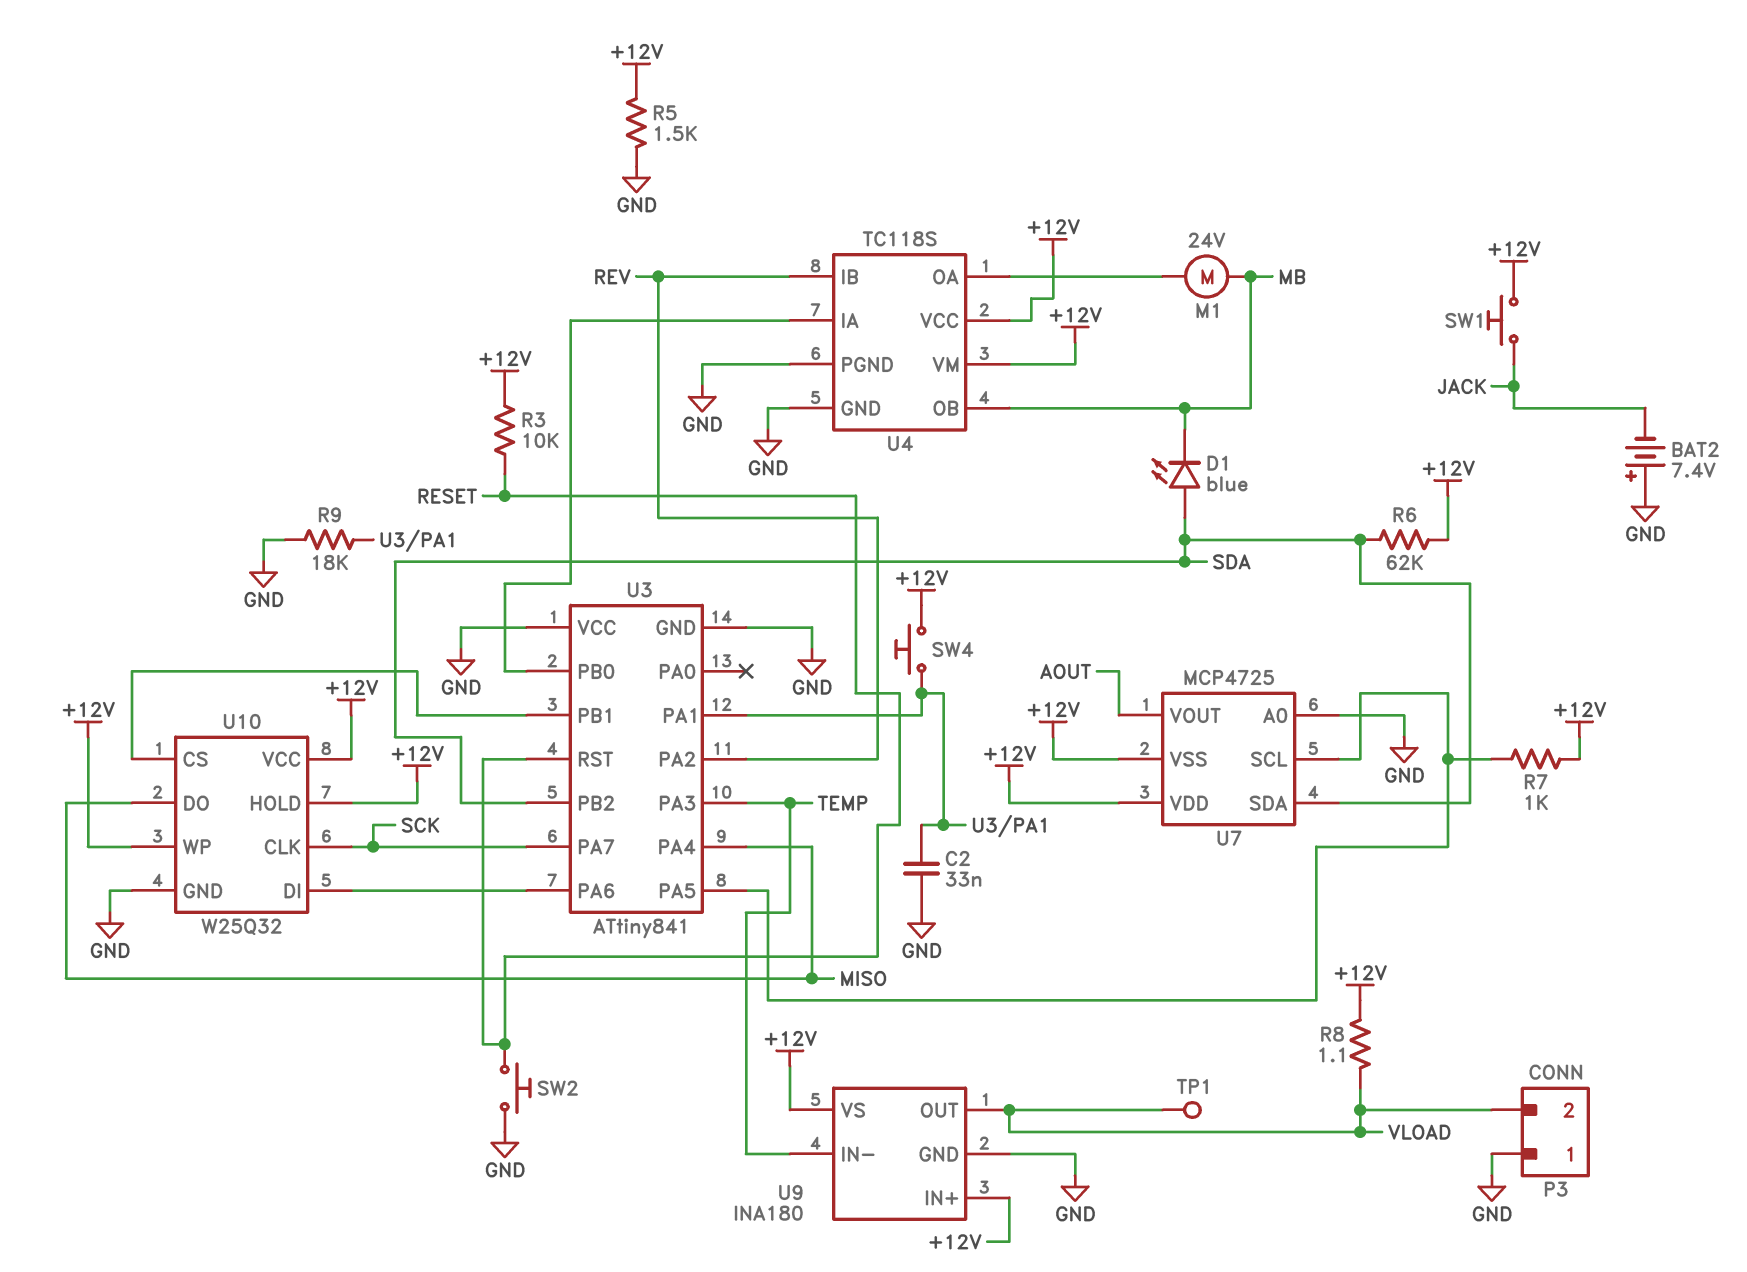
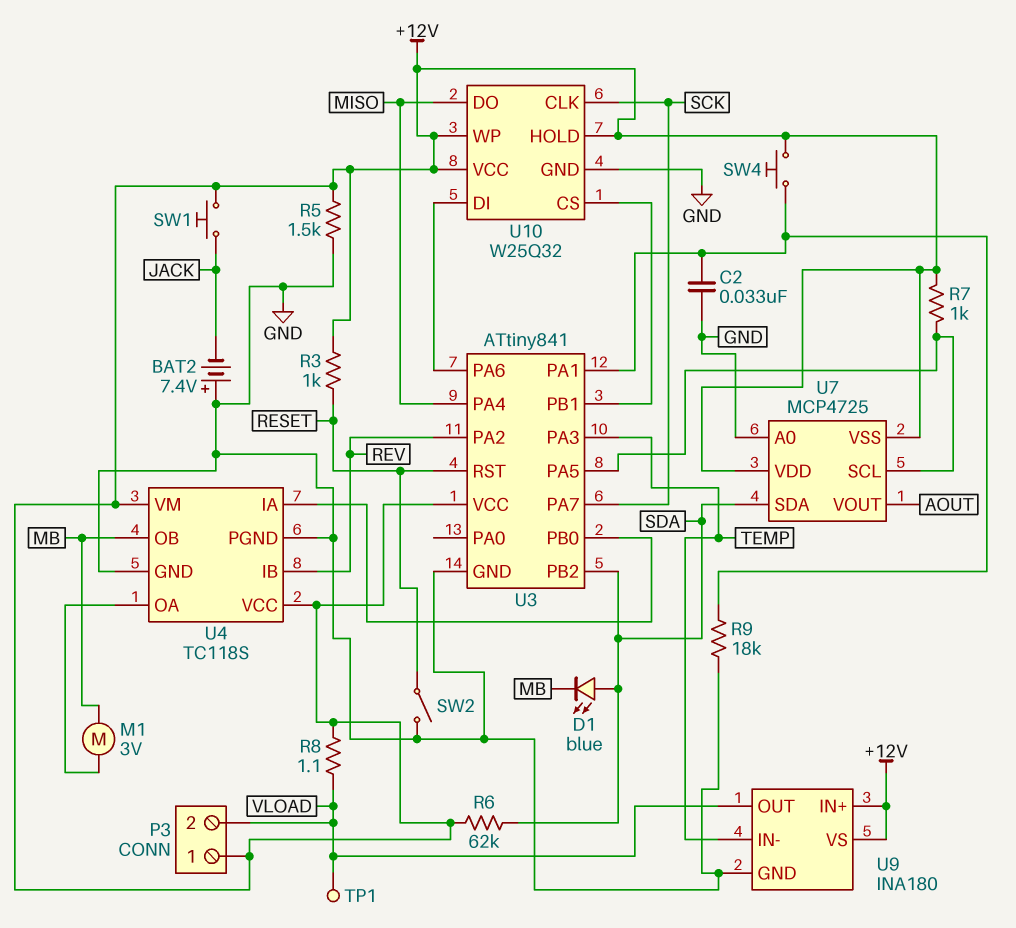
M1: motor 24V (MB, U4/OA) -> motor 3V (MB, U4/OA)
P3 pin 1: GND -> +12V
R3: 10k (+12V, RESET) -> 1k (+12V, RESET)
SW2: button (GND, RESET) -> switch (GND, RESET)
U3 pin VCC: GND -> +12V

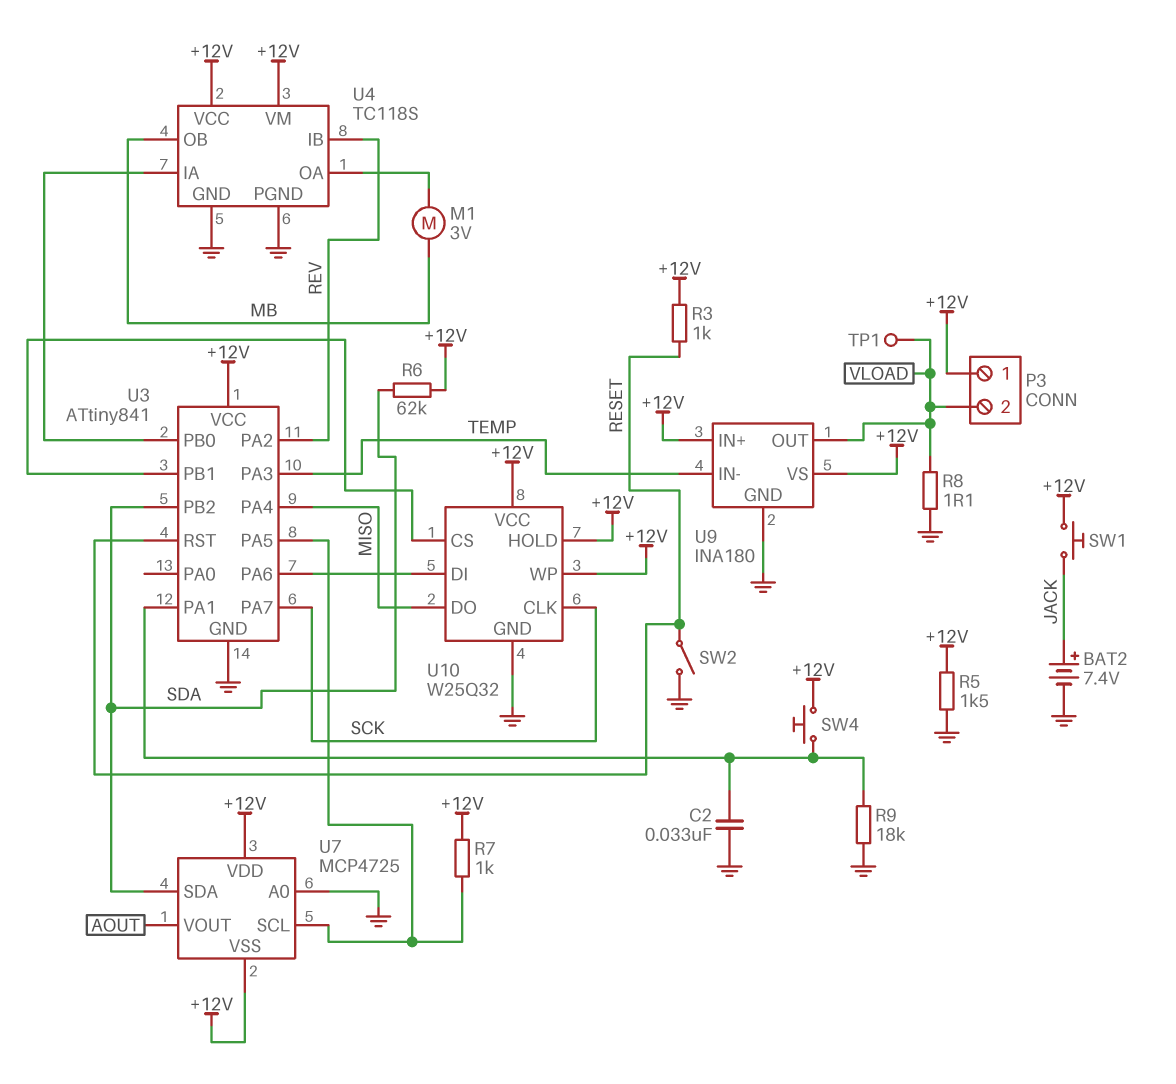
BAT2: 7.4V (plus GND, minus JACK) -> 7.4V (plus JACK, minus GND)
D1: LED blue (A SDA, K MB) -> none
R8: 1.1 (+12V, VLOAD) -> 1.1 (GND, VLOAD)

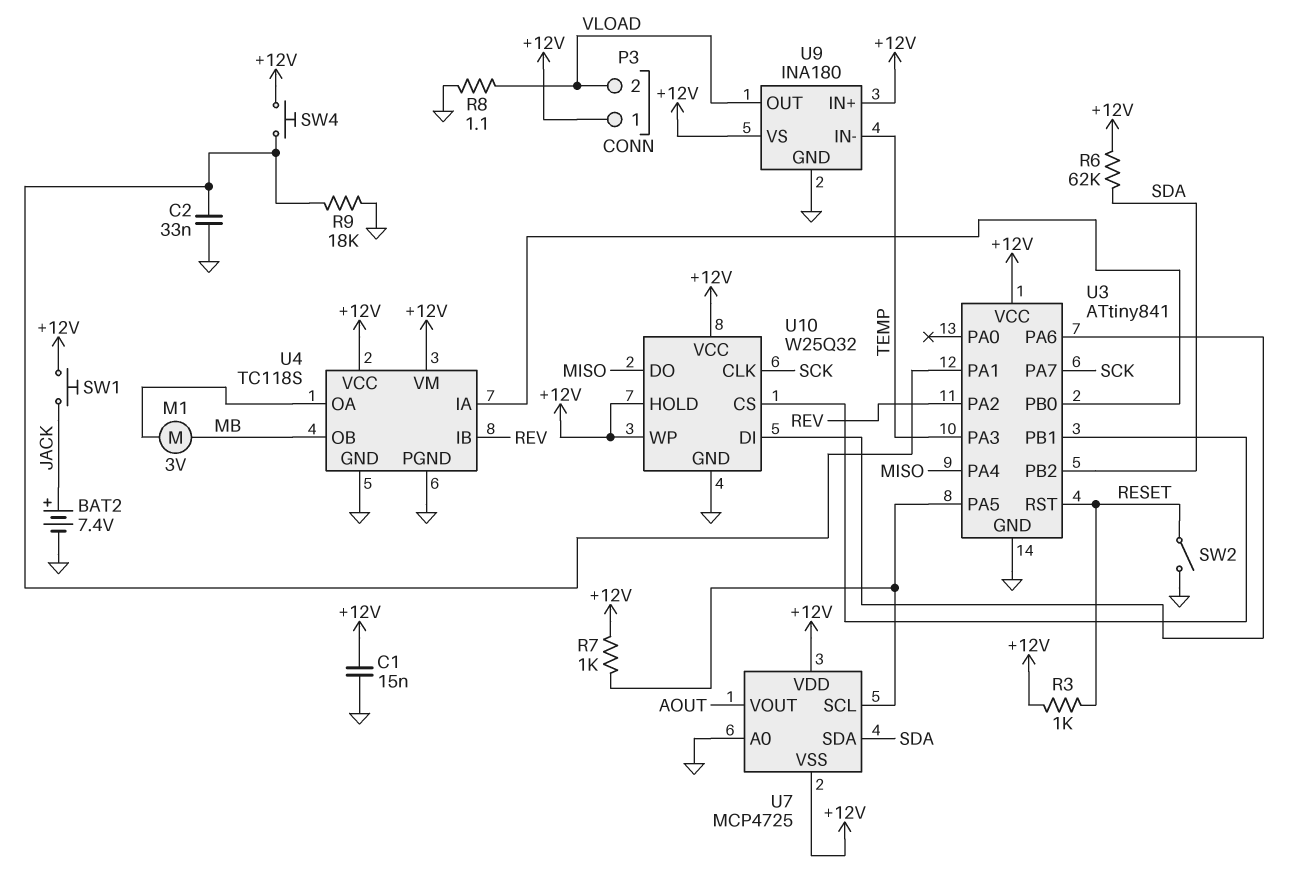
C1: none -> 15nF (+12V, GND)
R5: 1.5k (+12V, GND) -> none
TP1: test point (VLOAD) -> none

